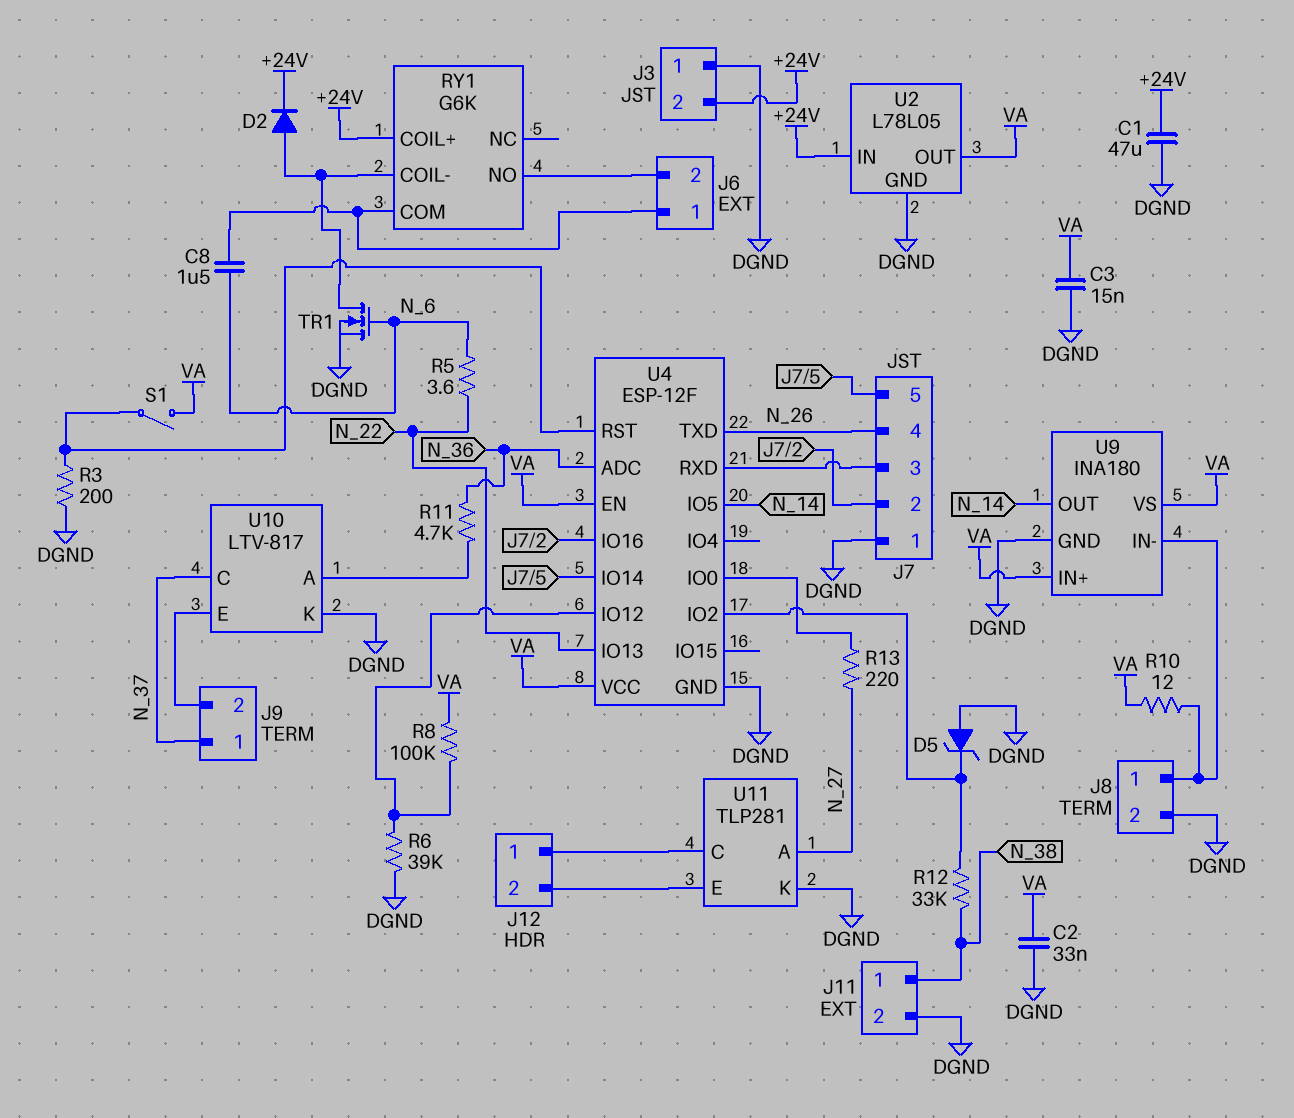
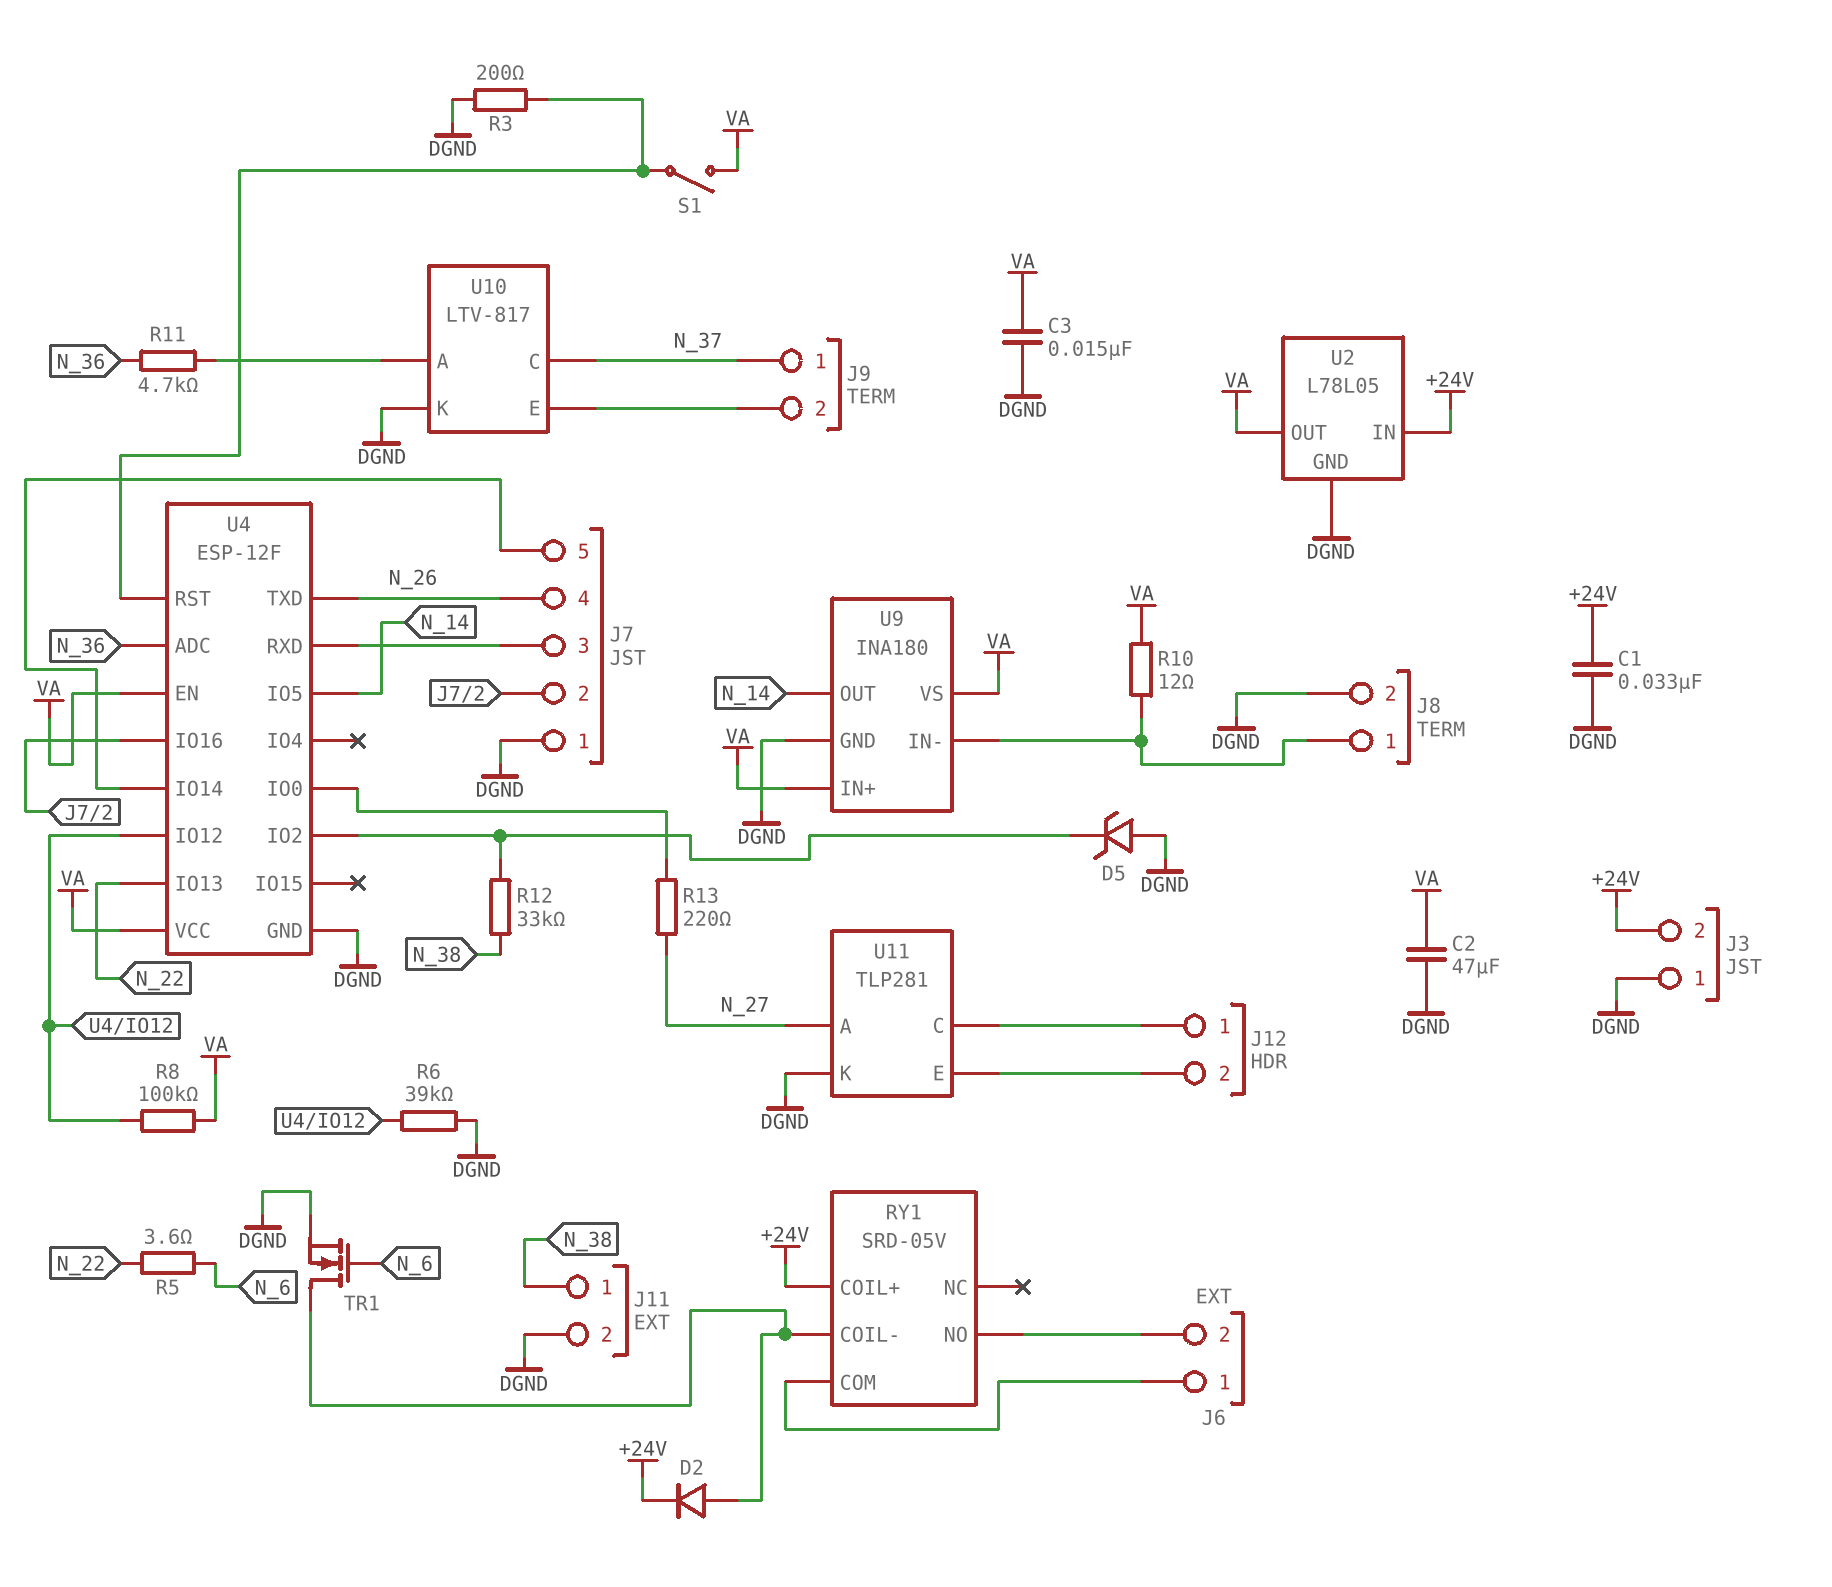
C1: 47uF (+24V, DGND) -> 33nF (+24V, DGND)
C2: 33nF (DGND, VA) -> 47uF (DGND, VA)
C8: 1.5uF (J6/1, N_6) -> none
RY1: G6K -> SRD-05V

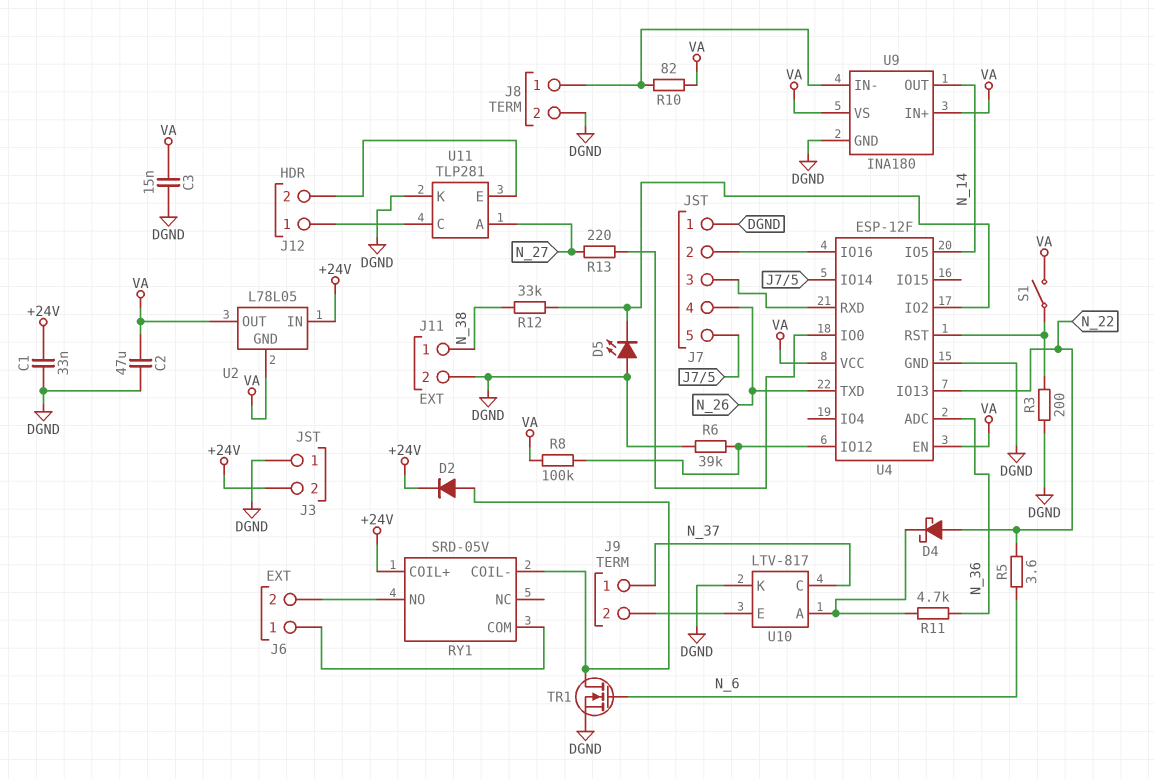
D4: none -> schottky (A N_22, K U10/A)
D5: zener (A DGND, K U4/IO2) -> LED (A DGND, K U4/IO2)
R10: 12 (J8/1, VA) -> 82 (J8/1, VA)
U2 pin GND: DGND -> VA

